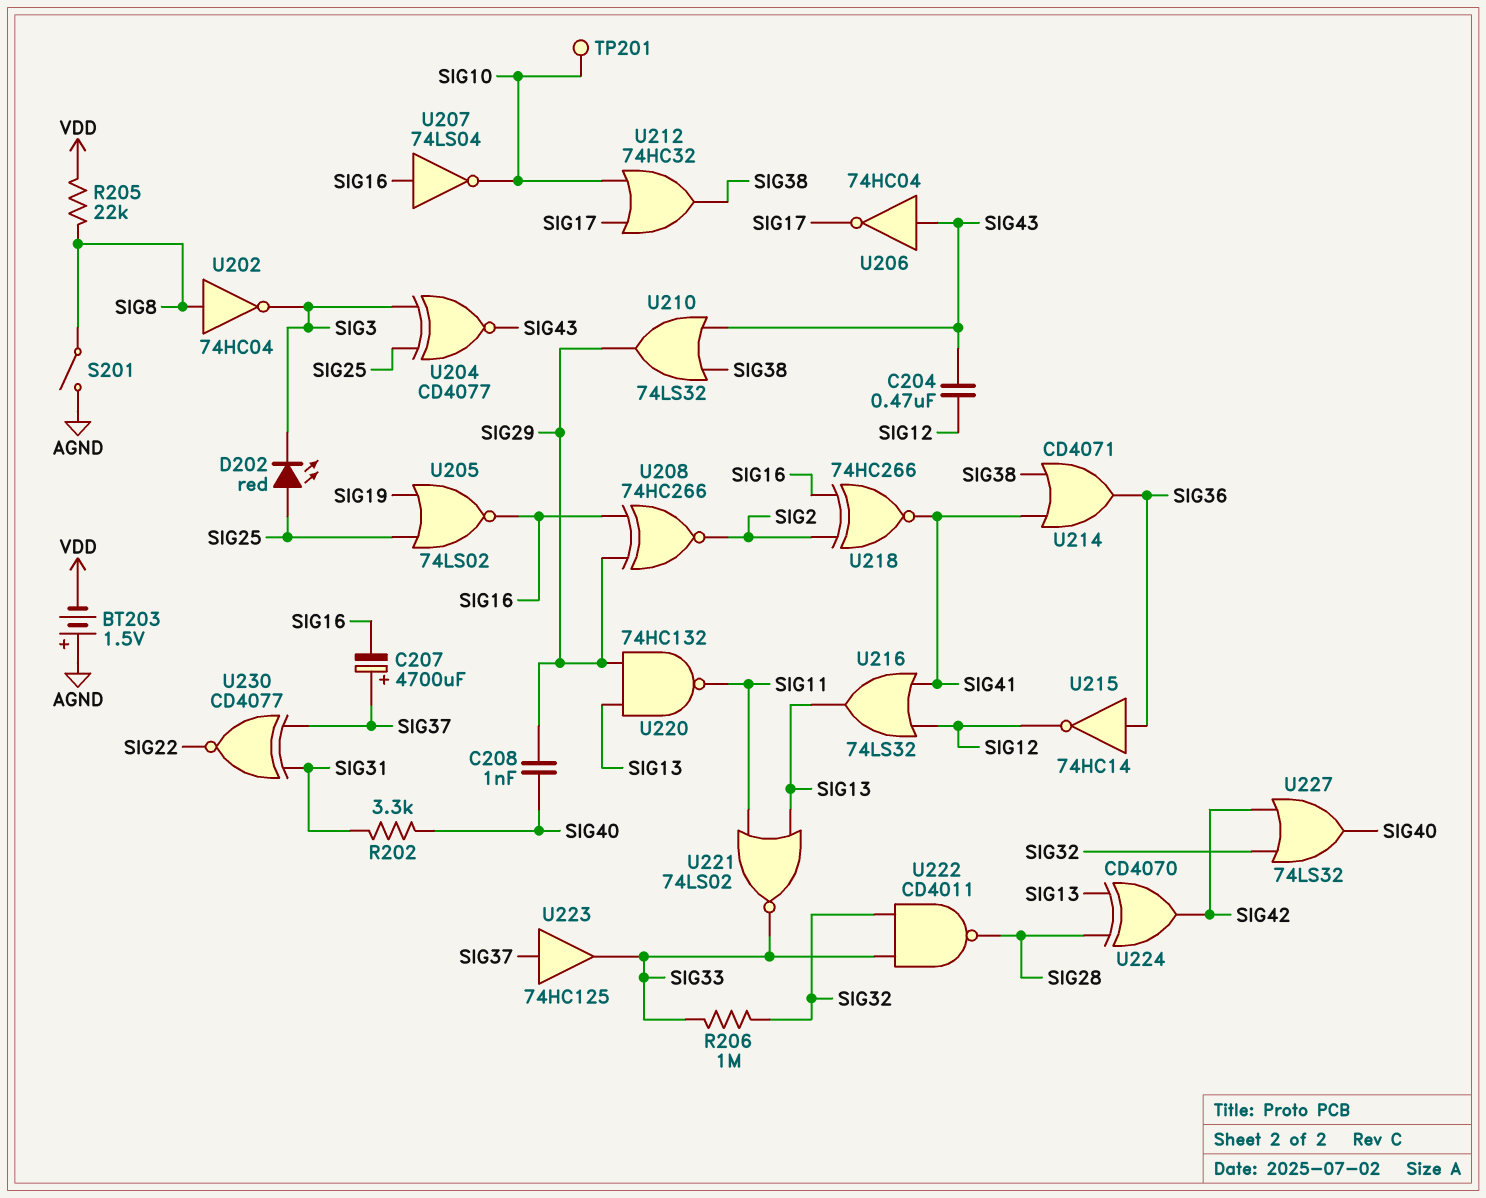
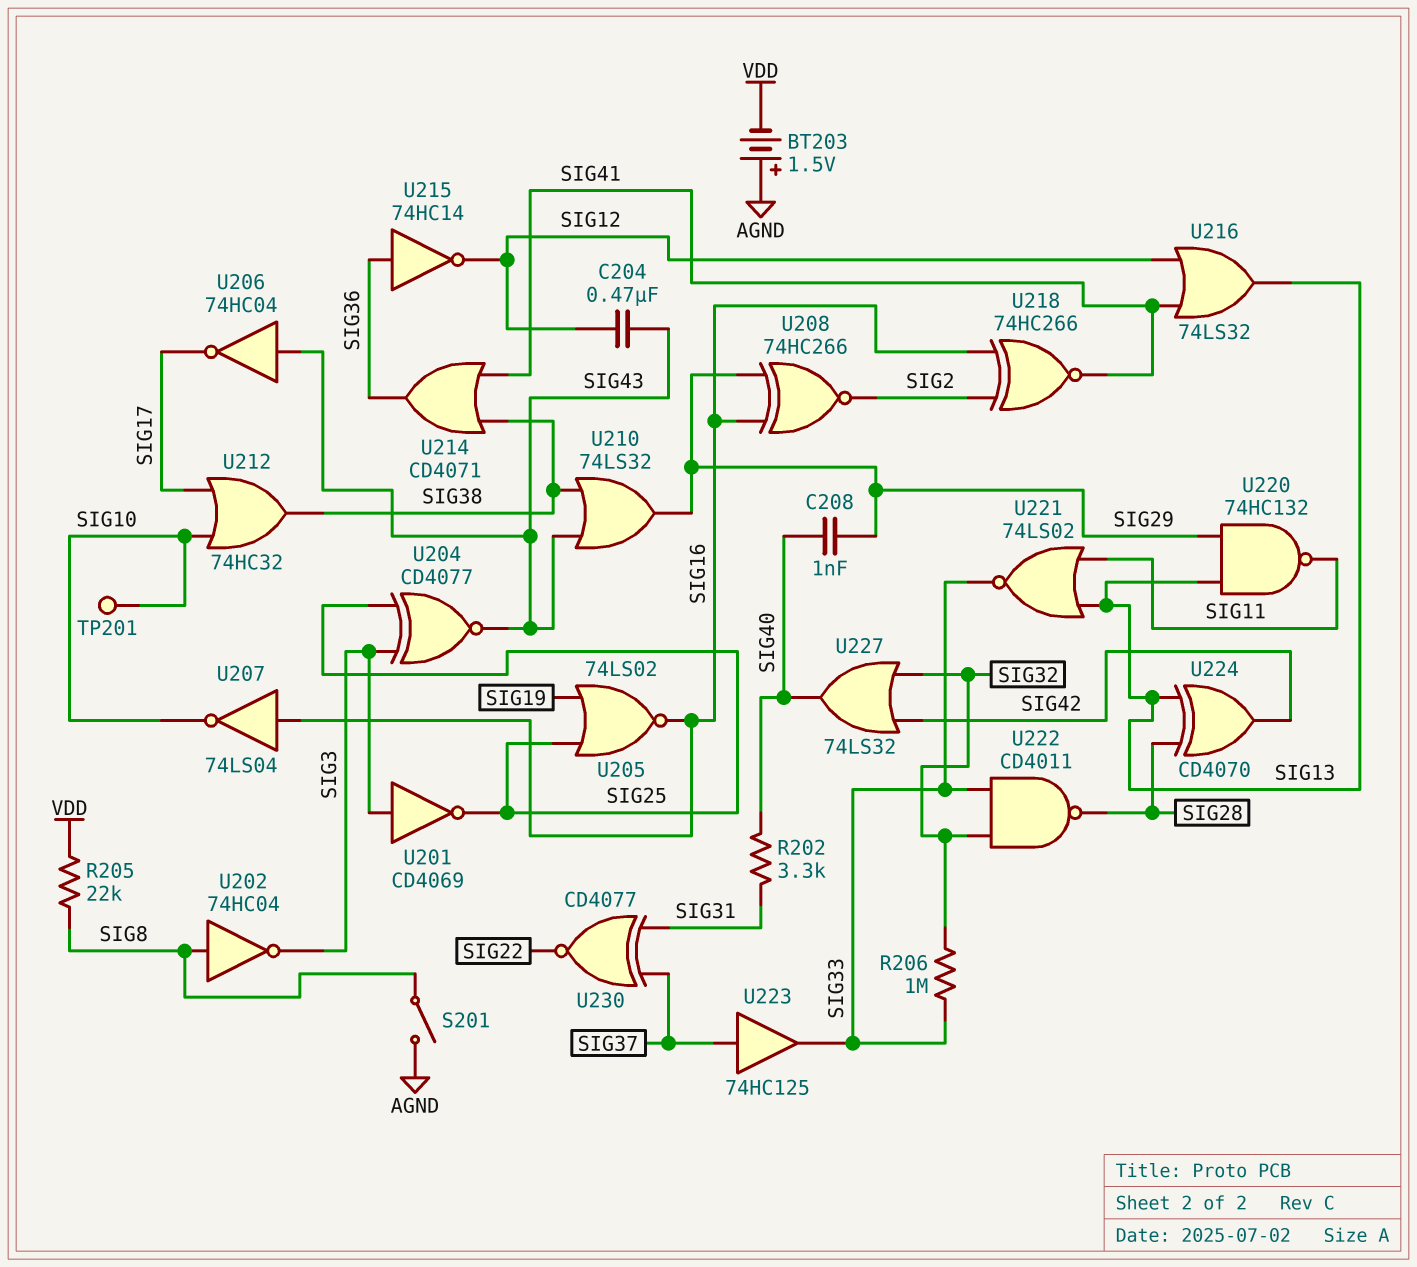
C207: 4700uF (plus SIG37, minus SIG16) -> none
D202: LED red (A SIG25, K SIG3) -> none
U201: none -> NOT CD4069 (in SIG3, out SIG25)

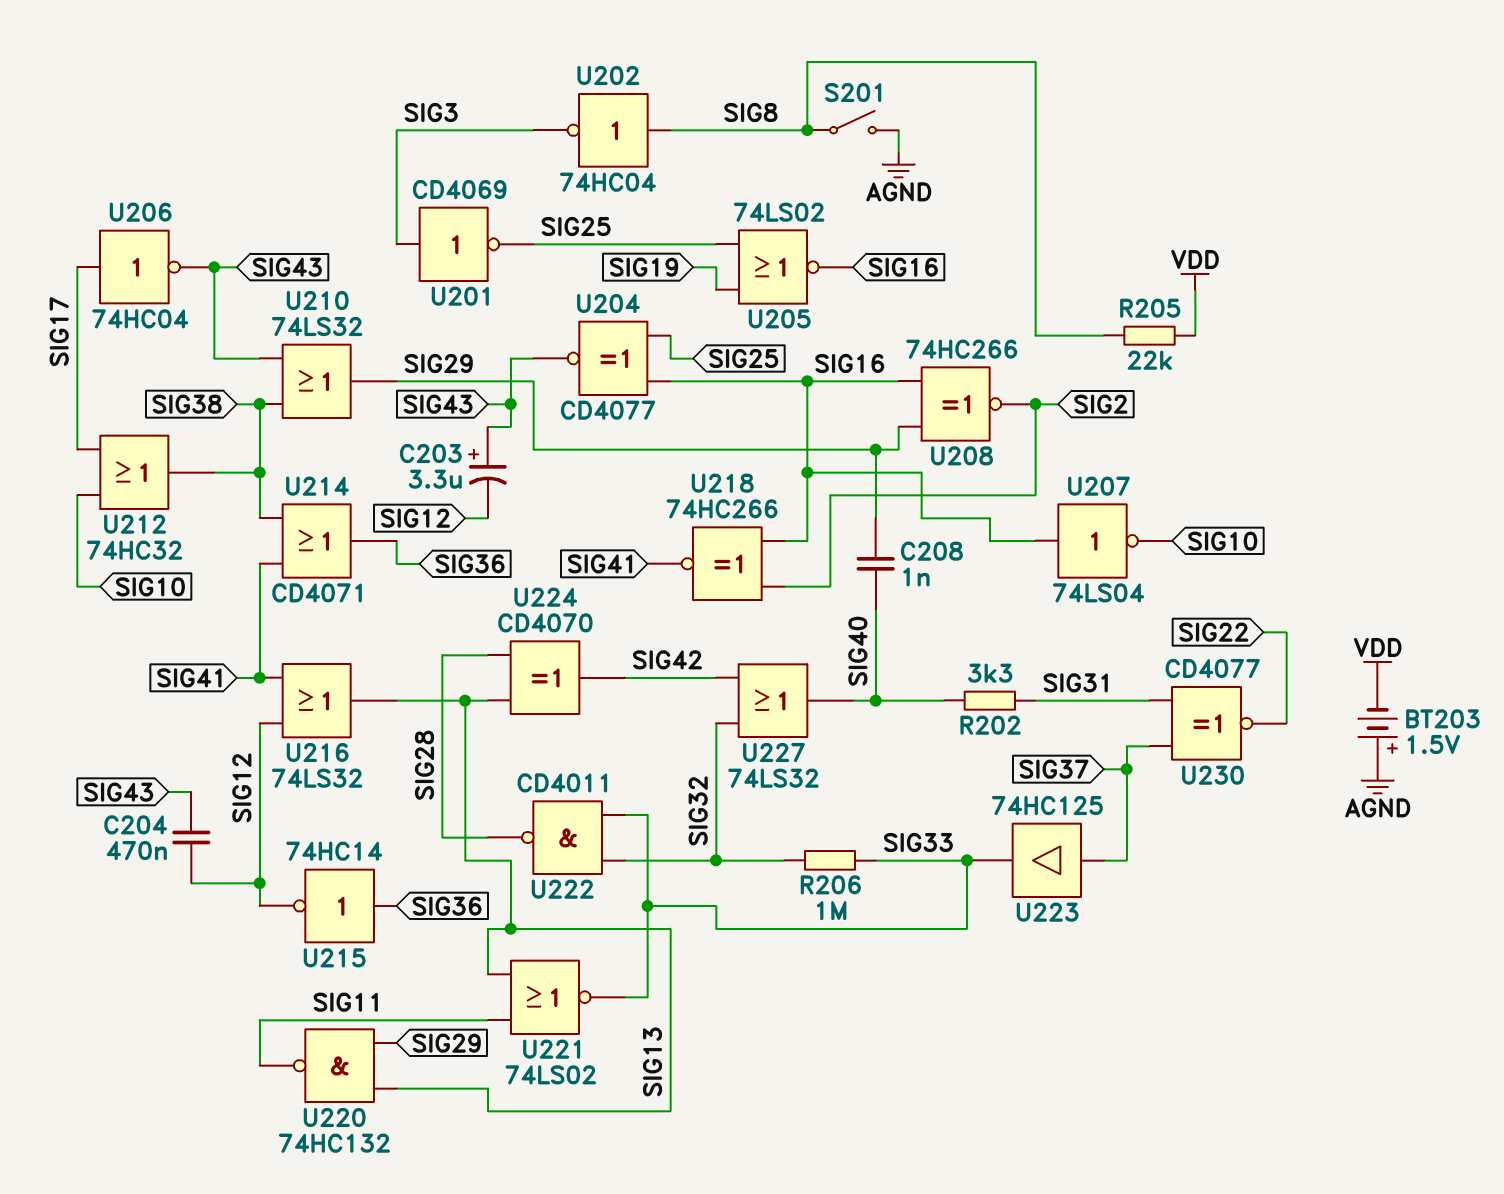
C203: none -> 3.3uF (plus SIG43, minus SIG12)
TP201: test point (SIG10) -> none
U204: XNOR CD4077 (in SIG3, in SIG25, out SIG43) -> XNOR CD4077 (in SIG16, in SIG25, out SIG43)
U206: NOT 74HC04 (in SIG43, out SIG17) -> NOT 74HC04 (in SIG17, out SIG43)

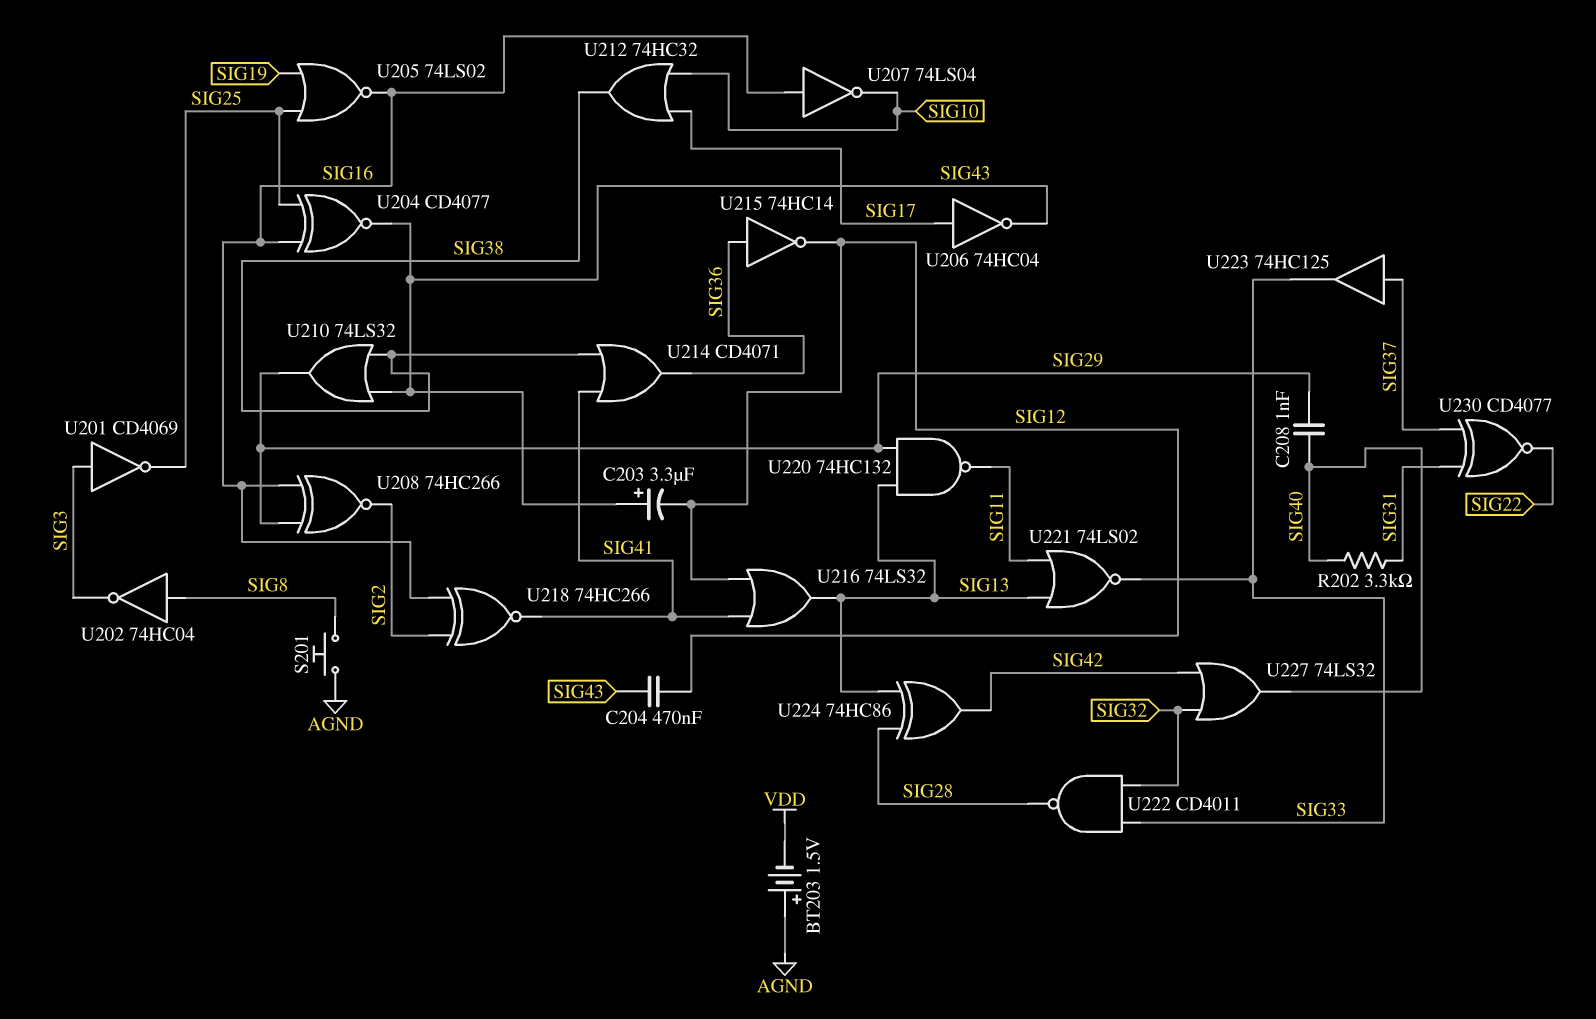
R205: 22k (SIG8, VDD) -> none
R206: 1M (SIG32, SIG33) -> none
S201: switch (AGND, SIG8) -> button (AGND, SIG8)
U224: XOR CD4070 (in SIG13, in SIG28, out SIG42) -> XOR 74HC86 (in SIG13, in SIG28, out SIG42)

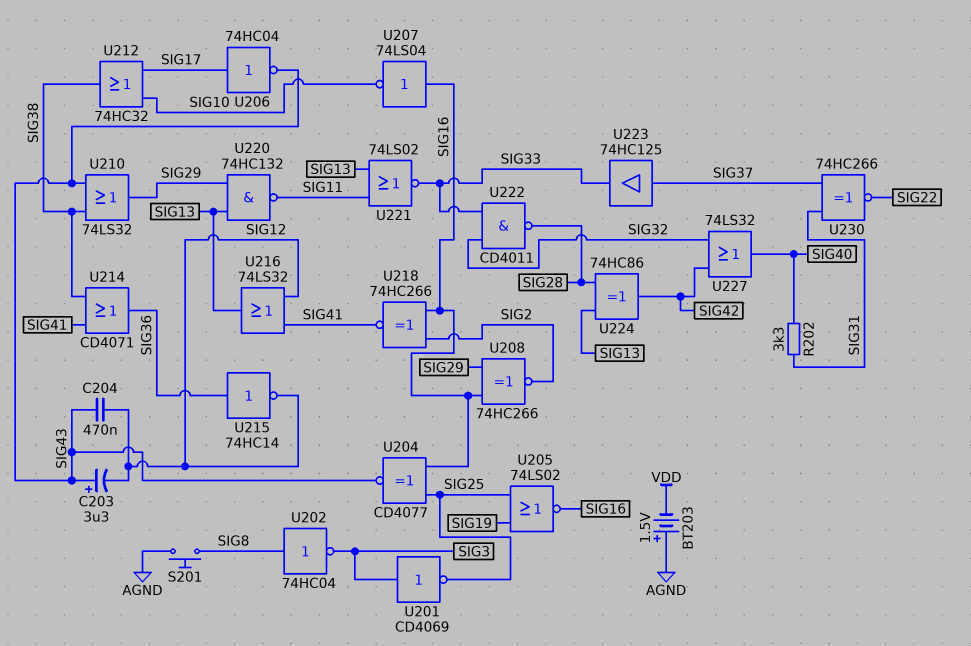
C208: 1nF (SIG29, SIG40) -> none
U230: XNOR CD4077 (in SIG31, in SIG37, out SIG22) -> XNOR 74HC266 (in SIG31, in SIG37, out SIG22)

